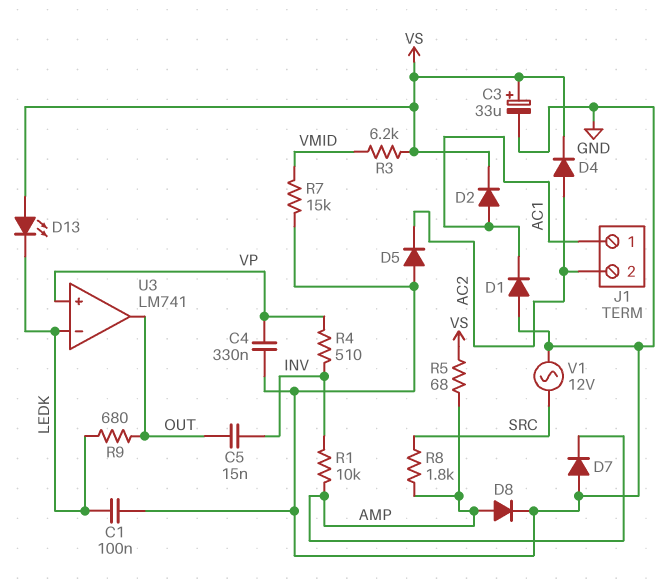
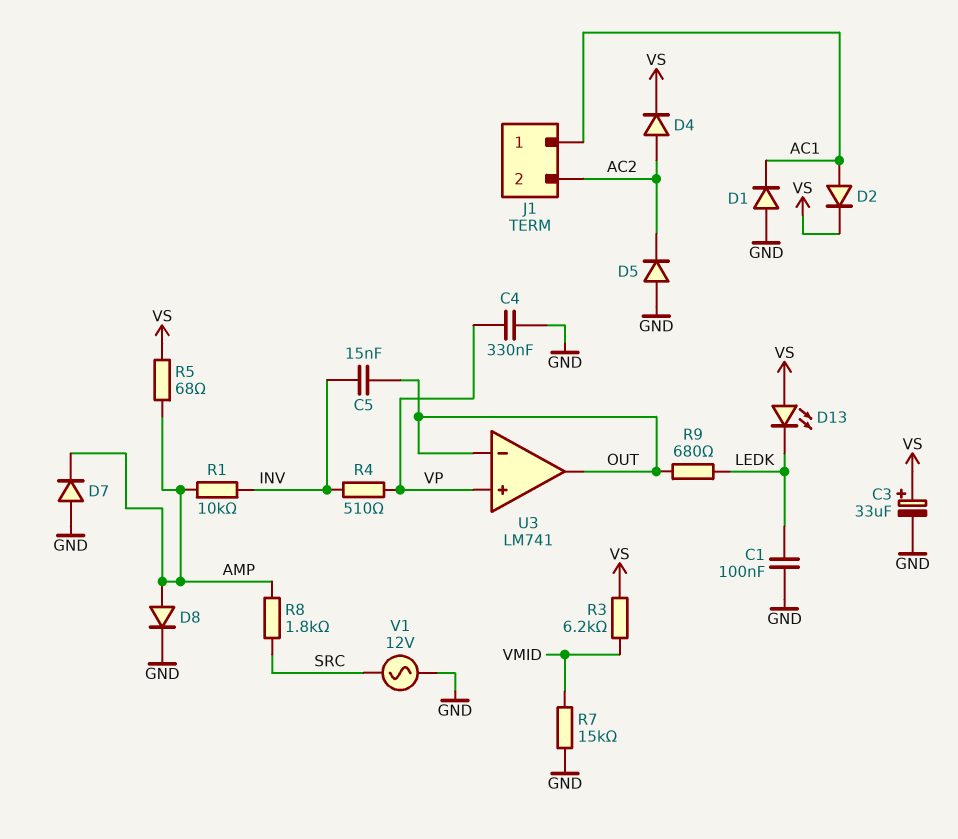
U3 pin in-: LEDK -> OUT

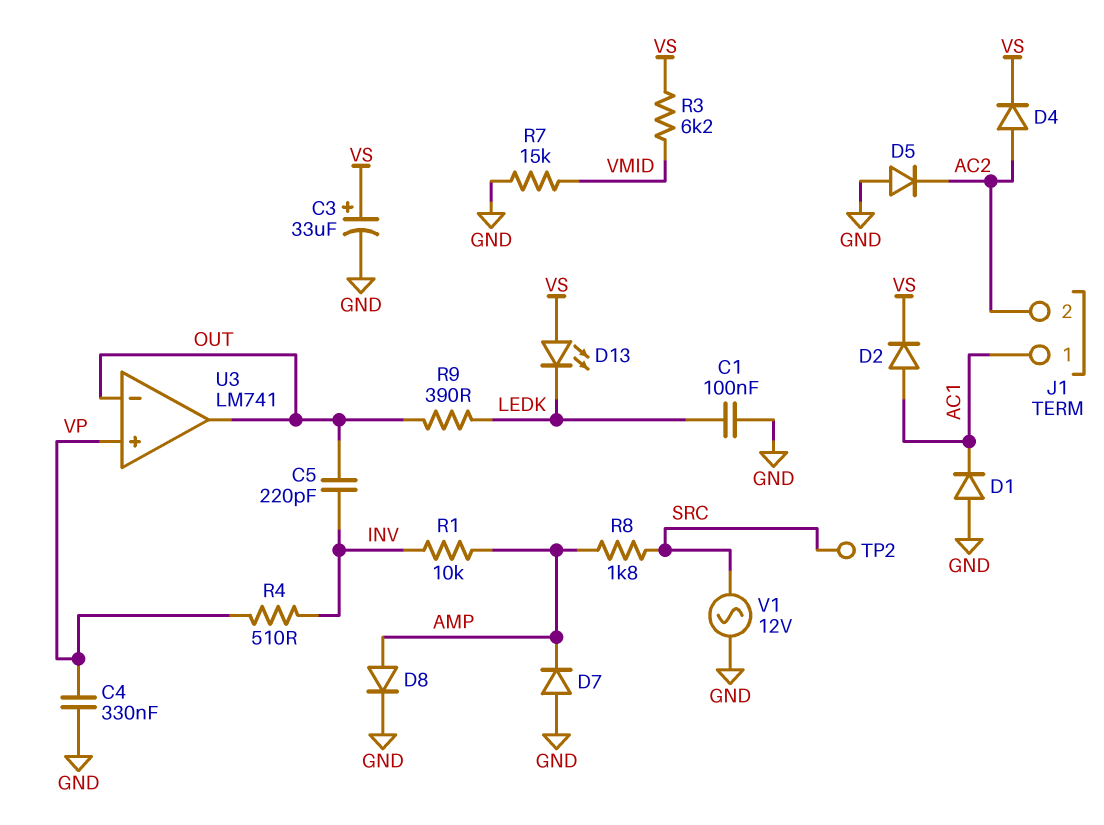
C5: 15nF (INV, OUT) -> 220pF (INV, OUT)
R5: 68 (AMP, VS) -> none
R9: 680 (LEDK, OUT) -> 390 (LEDK, OUT)
TP2: none -> test point (SRC)

